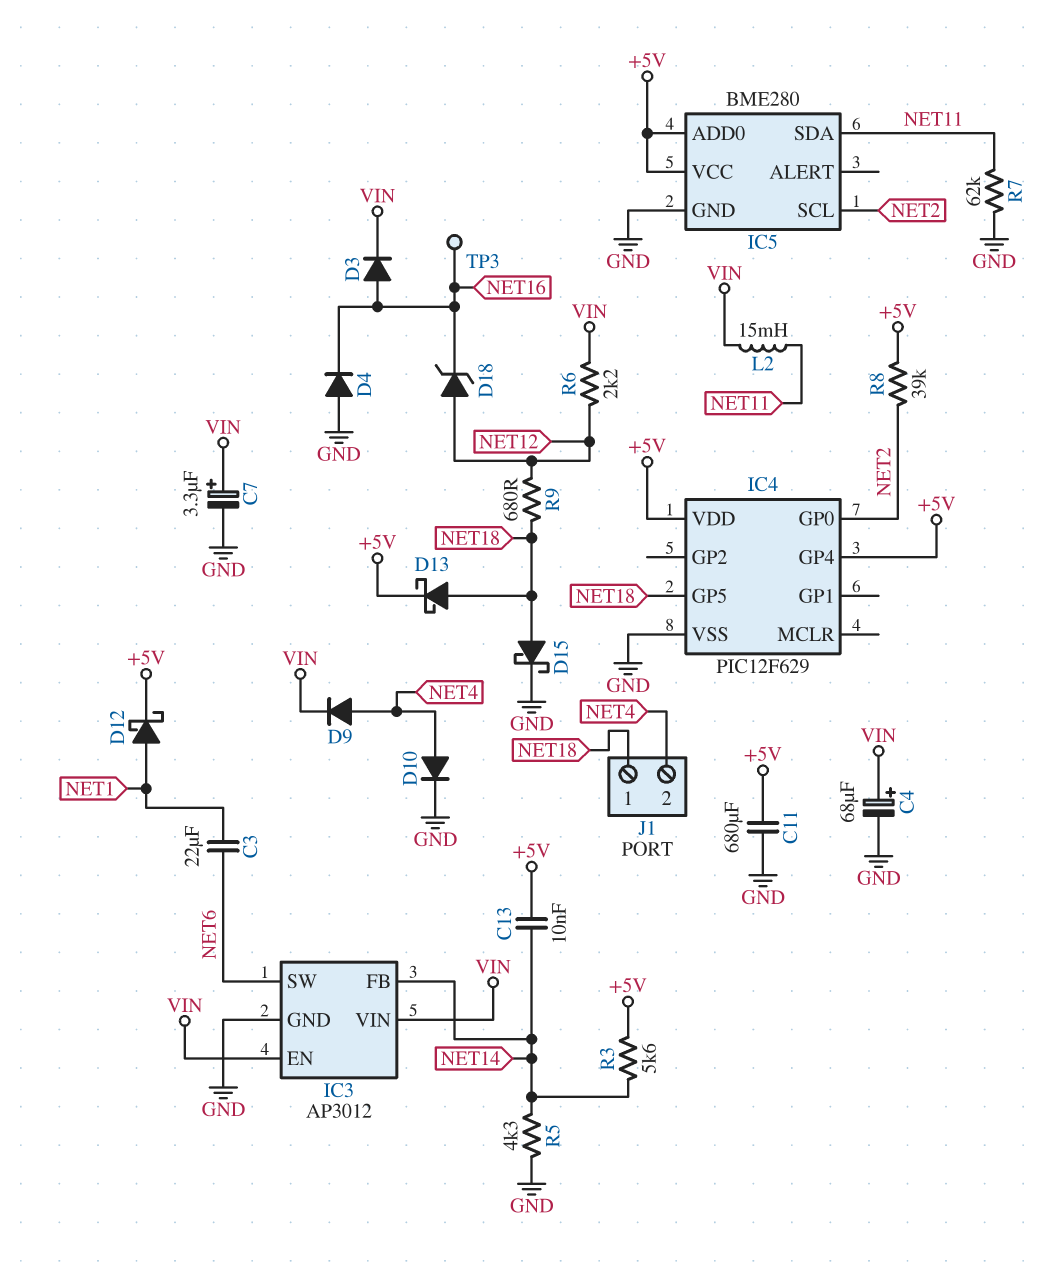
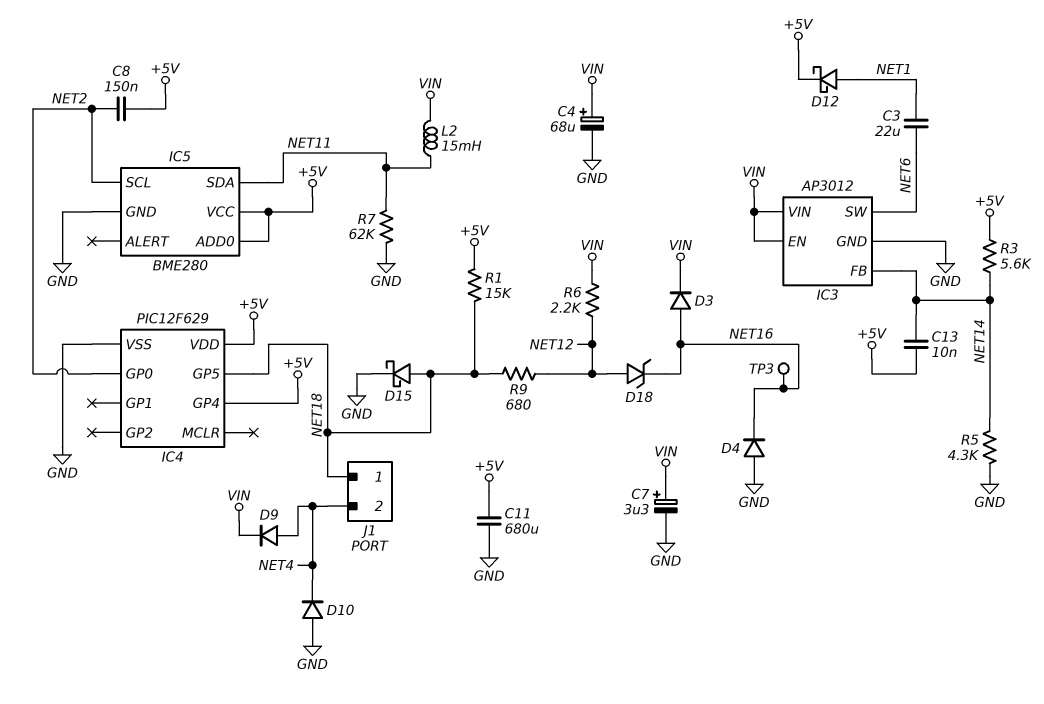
C8: none -> 150nF (+5V, NET2)
D10: diode (A NET4, K GND) -> diode (A GND, K NET4)
D13: schottky (A NET18, K +5V) -> none
R1: none -> 15k (+5V, NET18)
R8: 39k (+5V, NET2) -> none

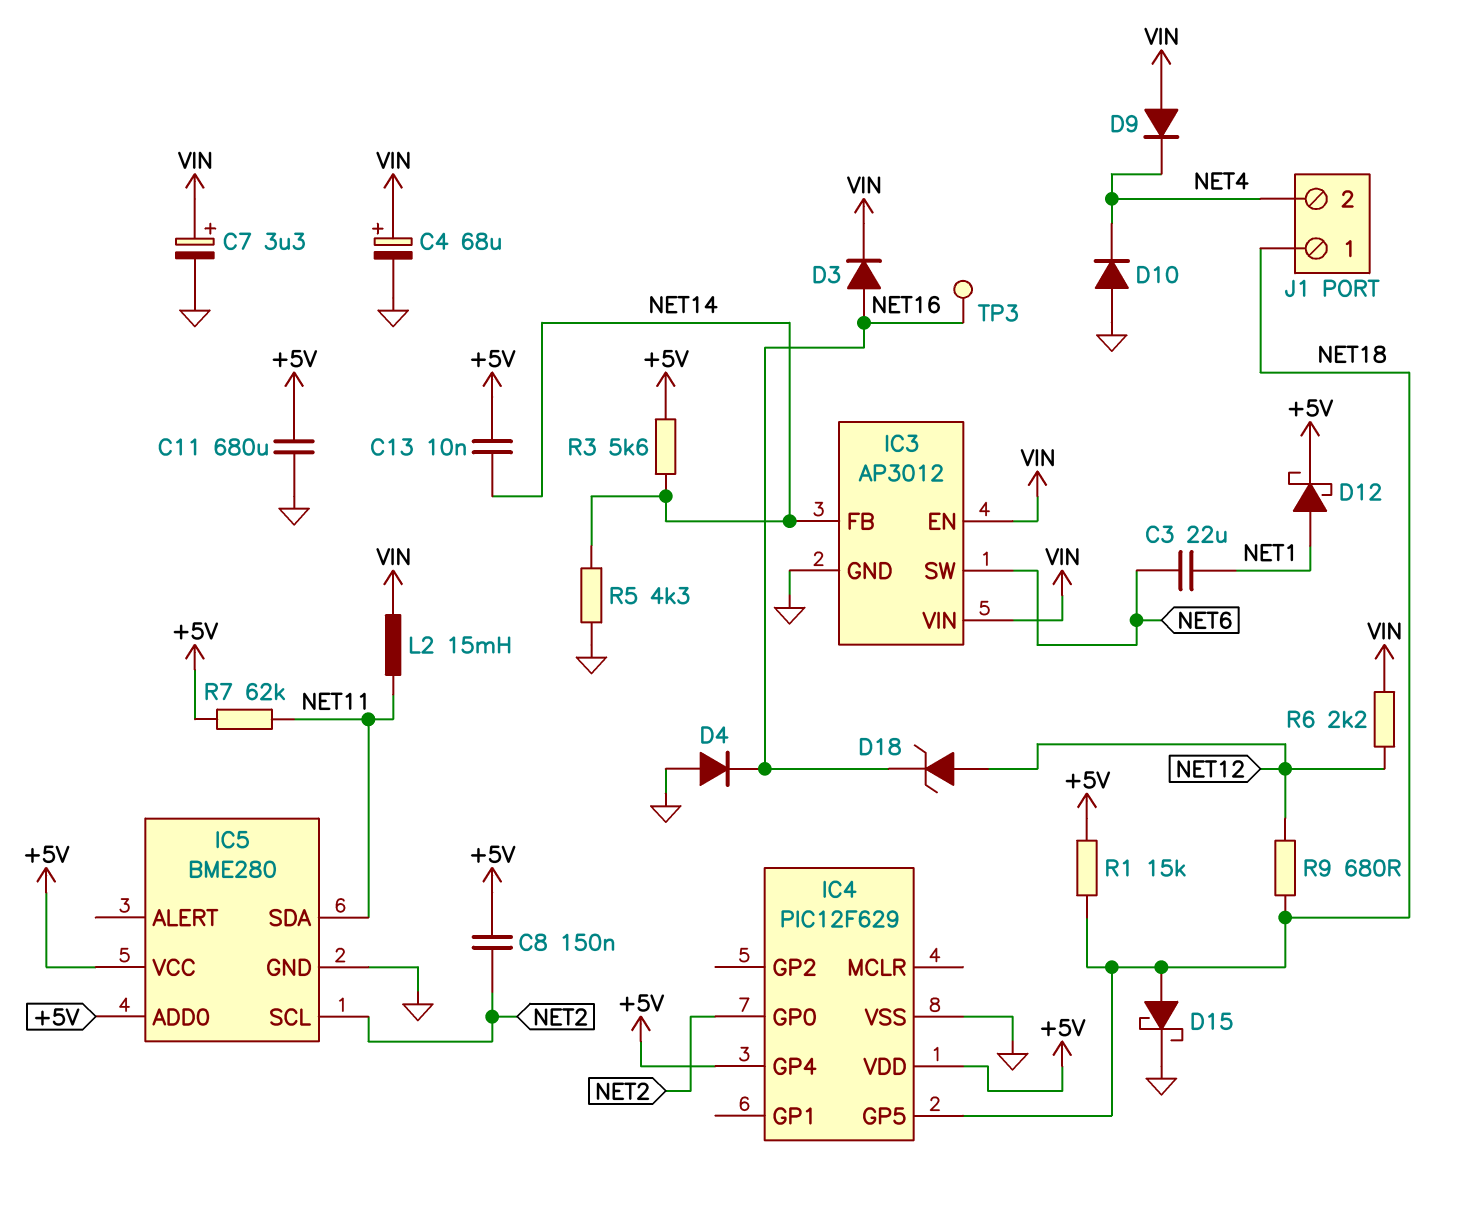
D9: diode (A NET4, K VIN) -> diode (A VIN, K NET4)
R7: 62k (GND, NET11) -> 62k (+5V, NET11)

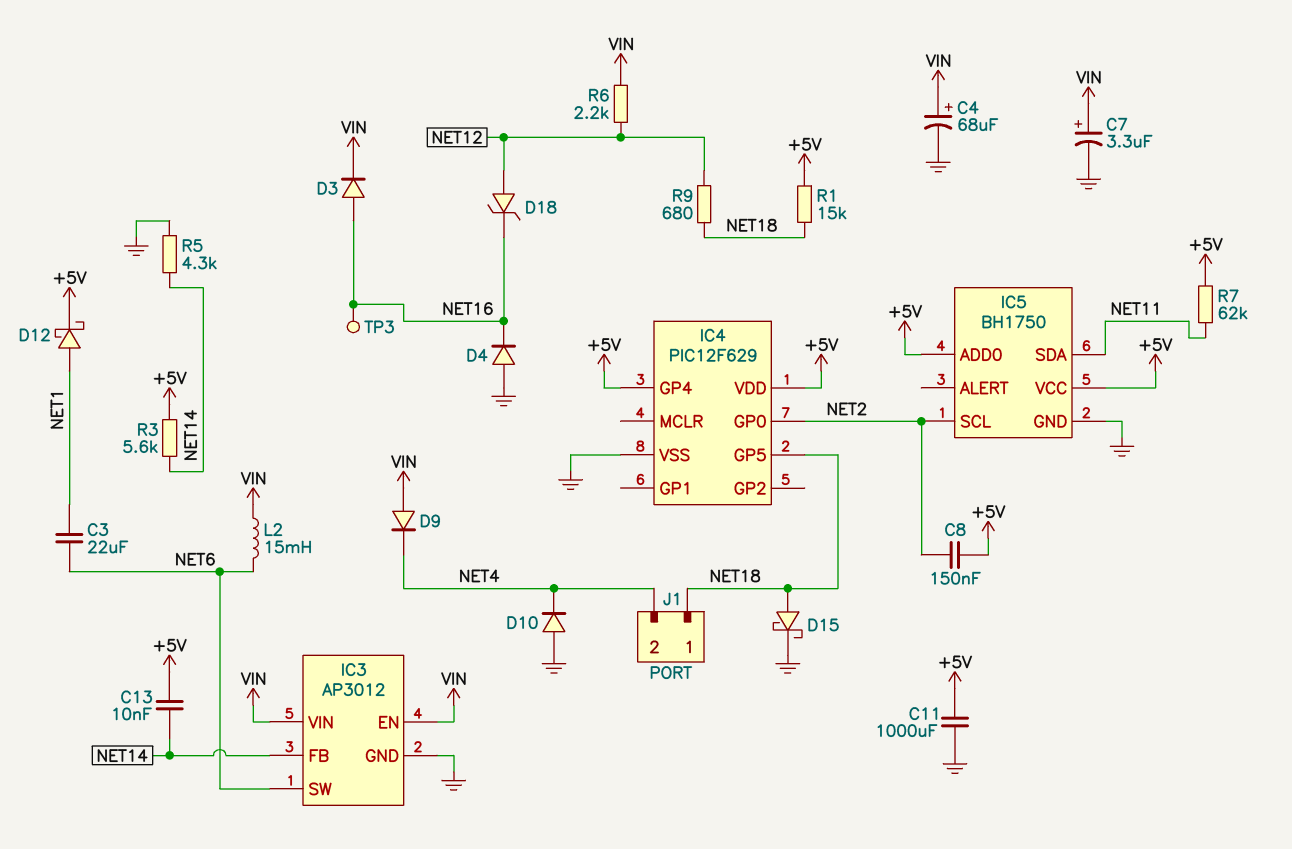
C11: 680uF (+5V, GND) -> 1000uF (+5V, GND)
IC5: BME280 -> BH1750
L2: 15mH (NET11, VIN) -> 15mH (NET6, VIN)

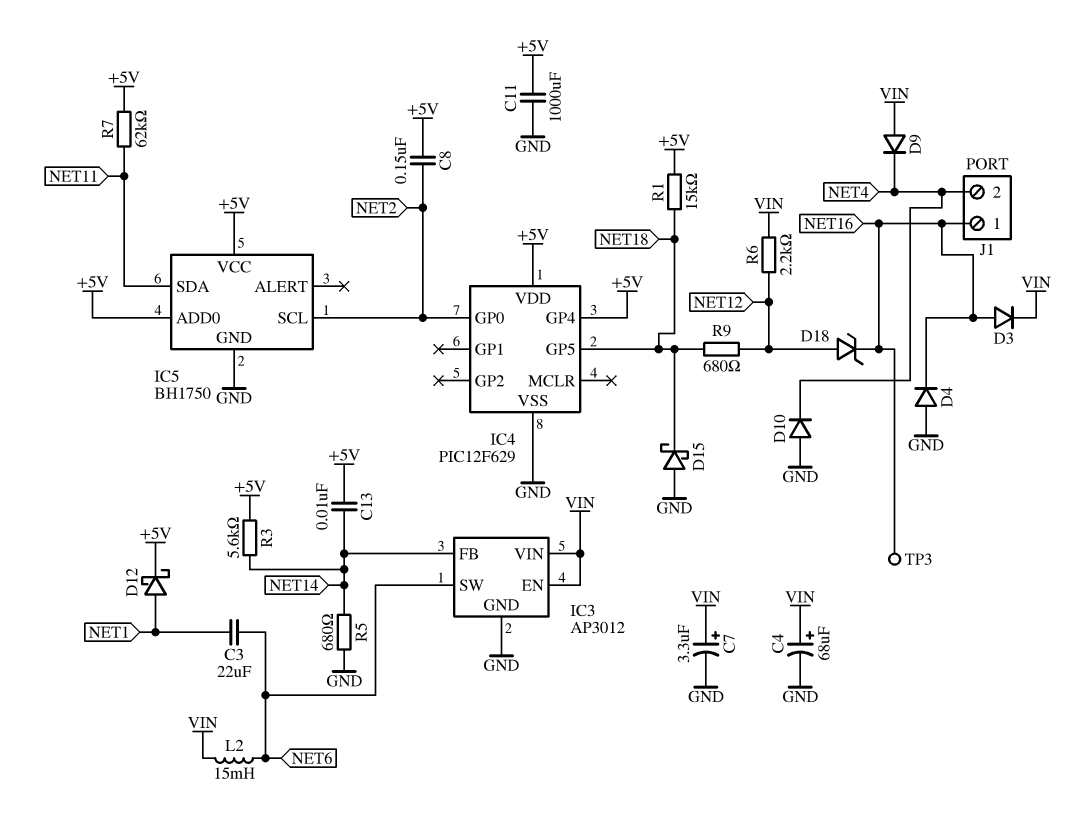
D15: schottky (A NET18, K GND) -> schottky (A GND, K NET18)
J1 pin 1: NET18 -> NET16
R5: 4.3k (GND, NET14) -> 680 (GND, NET14)

